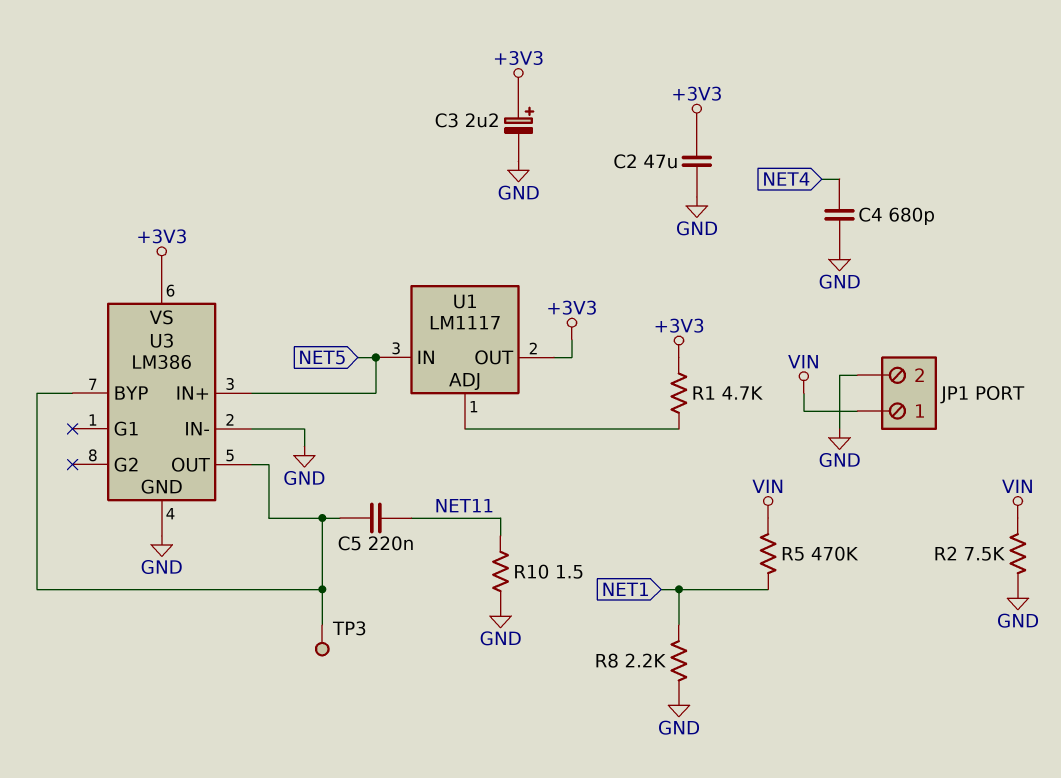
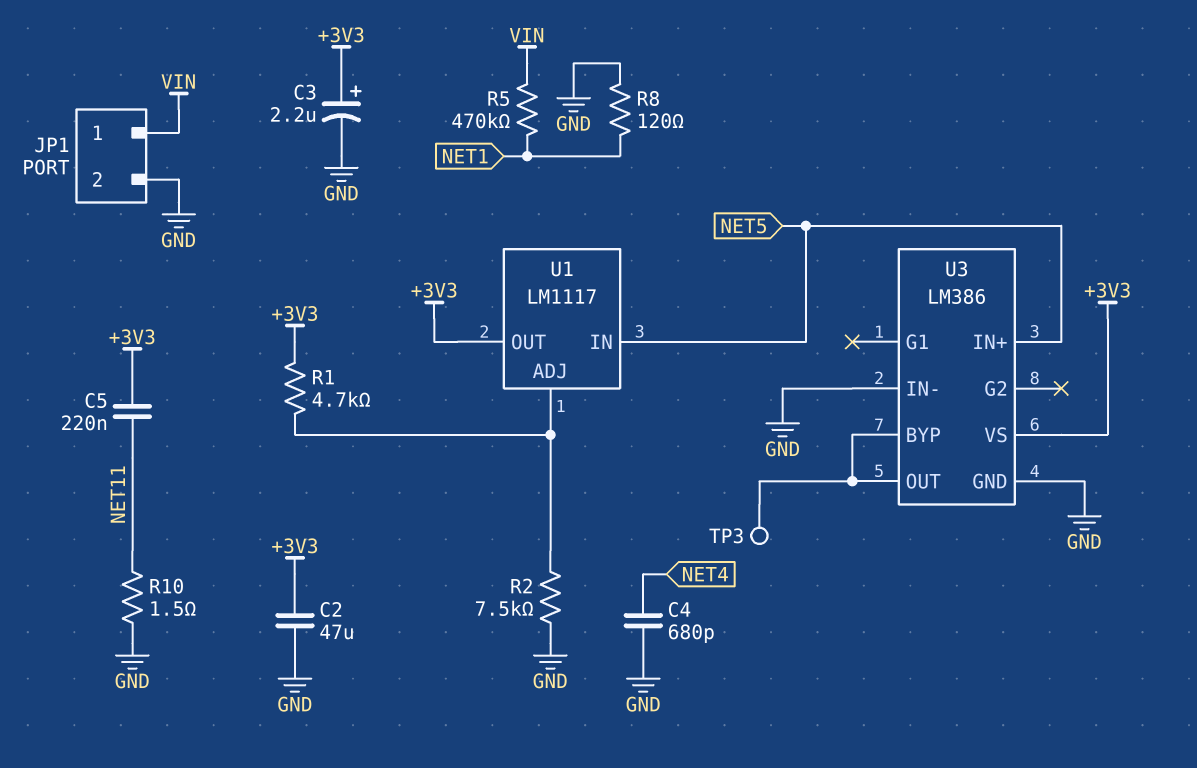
C5: 220nF (NET11, U3/BYP) -> 220nF (+3V3, NET11)
R2: 7.5k (GND, VIN) -> 7.5k (GND, U1/ADJ)
R8: 2.2k (GND, NET1) -> 120 (GND, NET1)

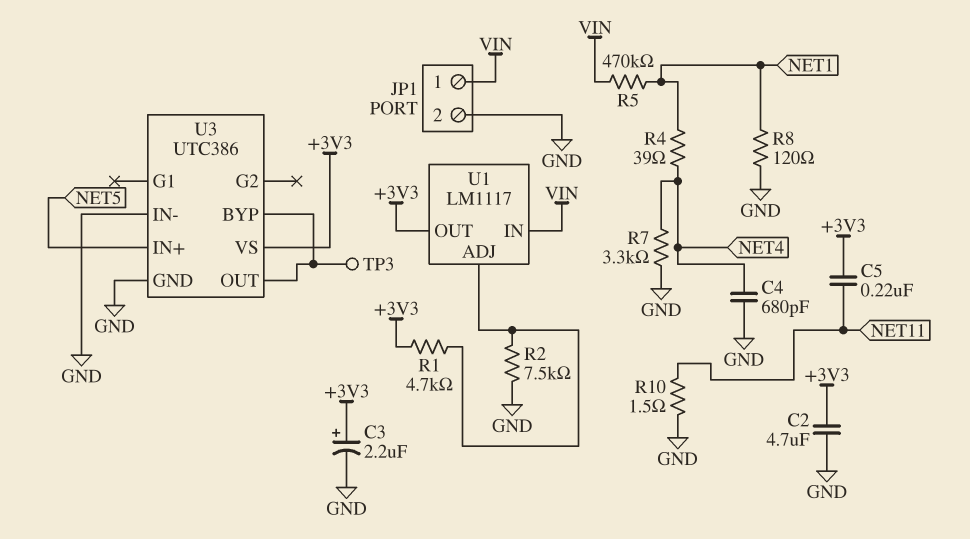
C2: 47uF (+3V3, GND) -> 4.7uF (+3V3, GND)
R4: none -> 39 (NET1, NET4)
R7: none -> 3.3k (GND, NET4)
U1 pin IN: NET5 -> VIN
U3: LM386 -> UTC386

